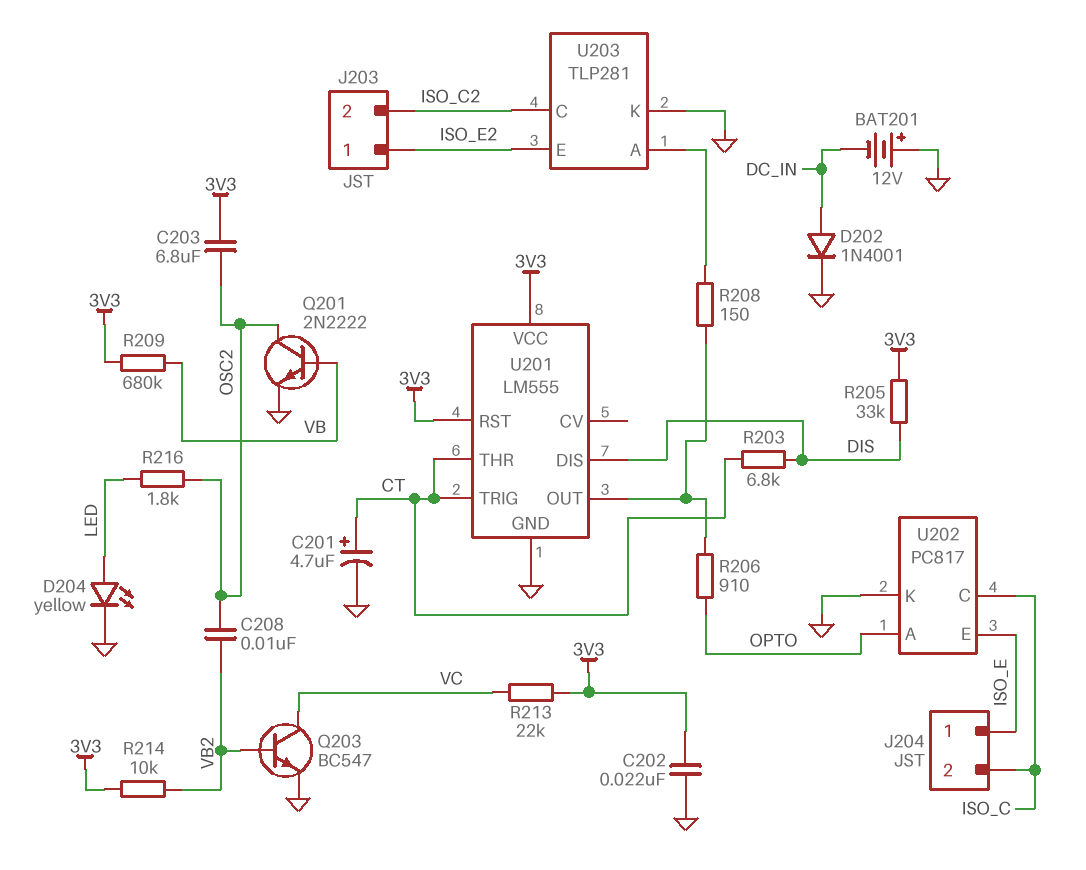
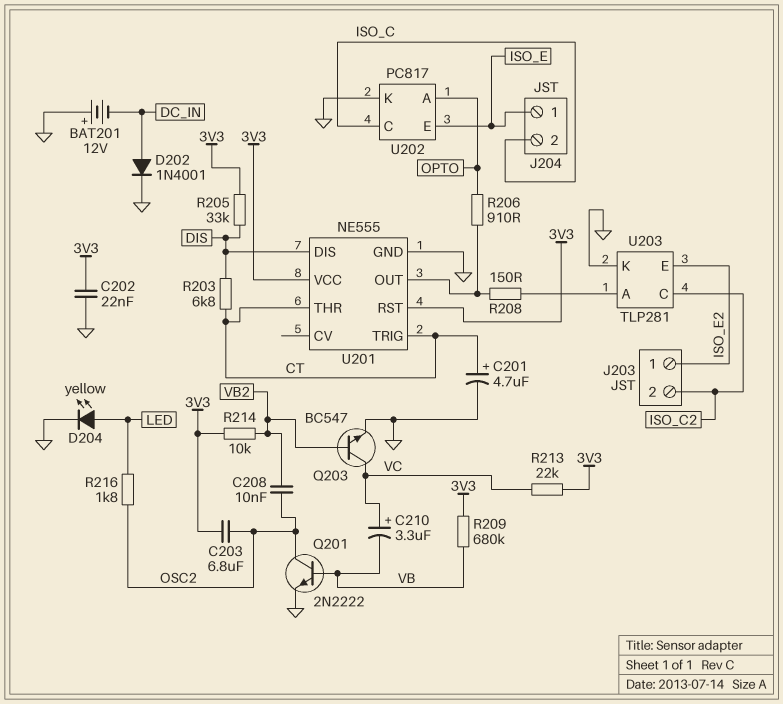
C210: none -> 3.3uF (plus VC, minus VB)
U201: LM555 -> NE555

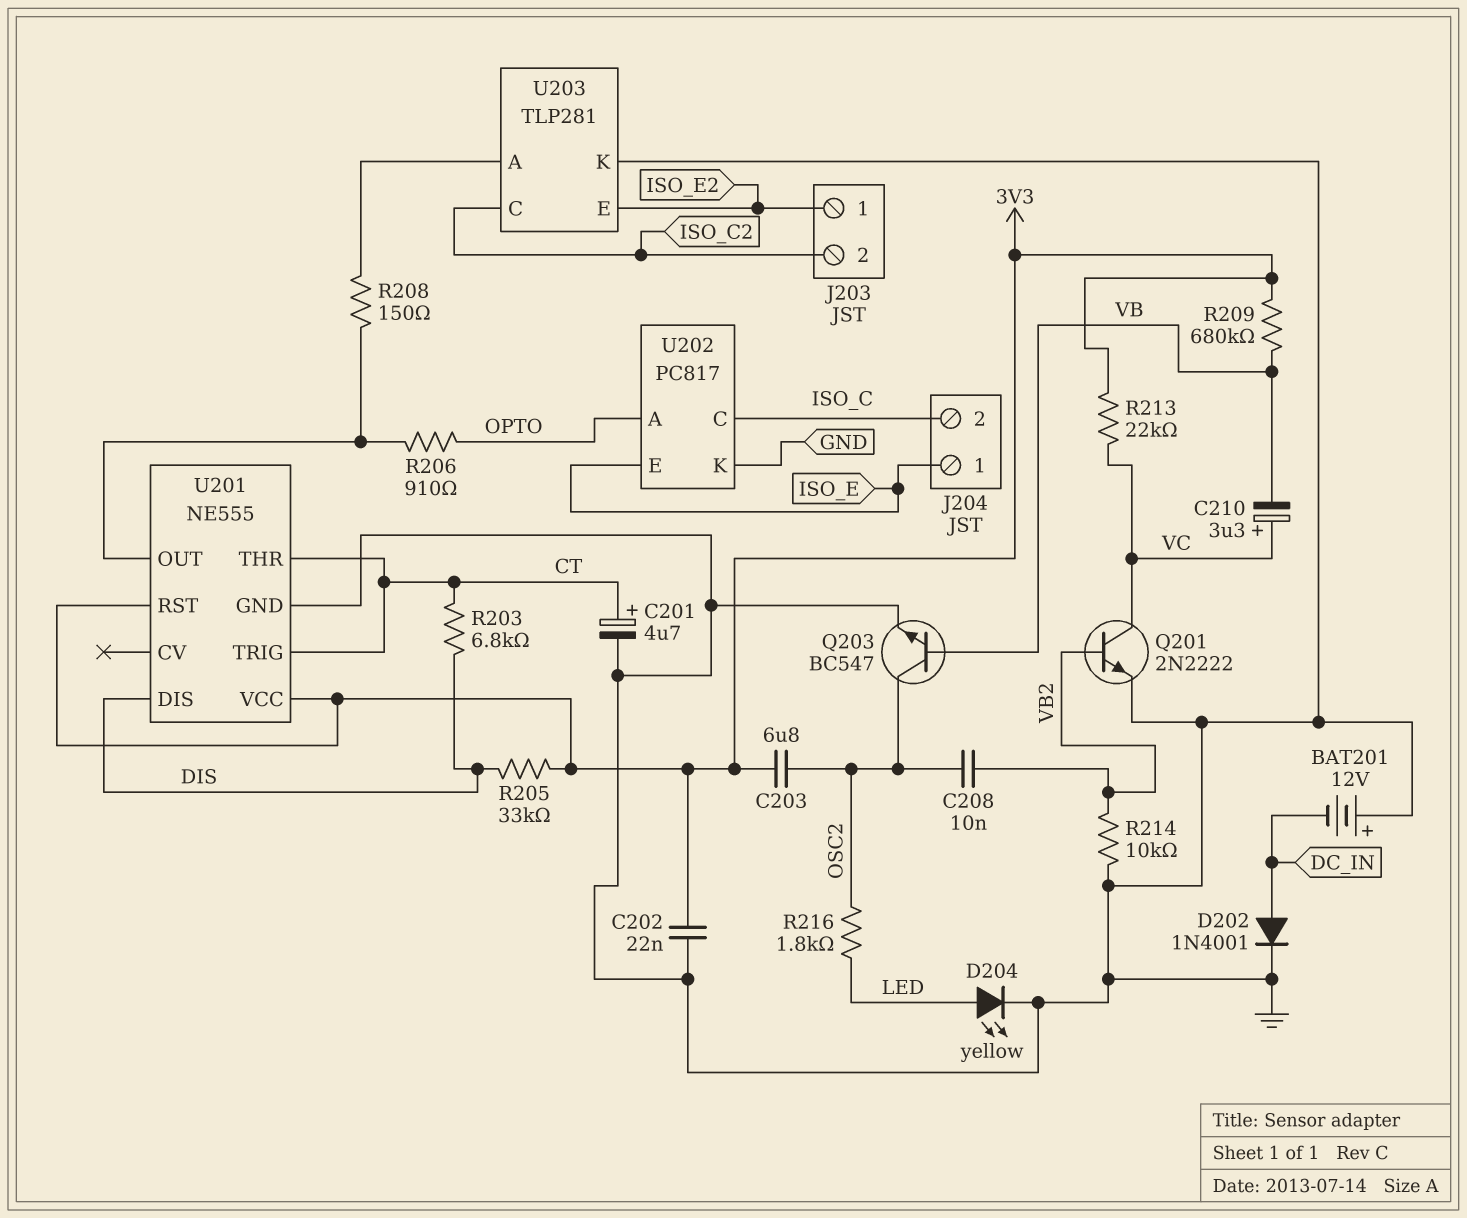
Q201: NPN 2N2222 (B VB, C OSC2, E GND) -> NPN 2N2222 (B VB2, C VC, E GND)
Q203: NPN BC547 (B VB2, C VC, E GND) -> NPN BC547 (B VB, C OSC2, E GND)
R214: 10k (3V3, VB2) -> 10k (GND, VB2)

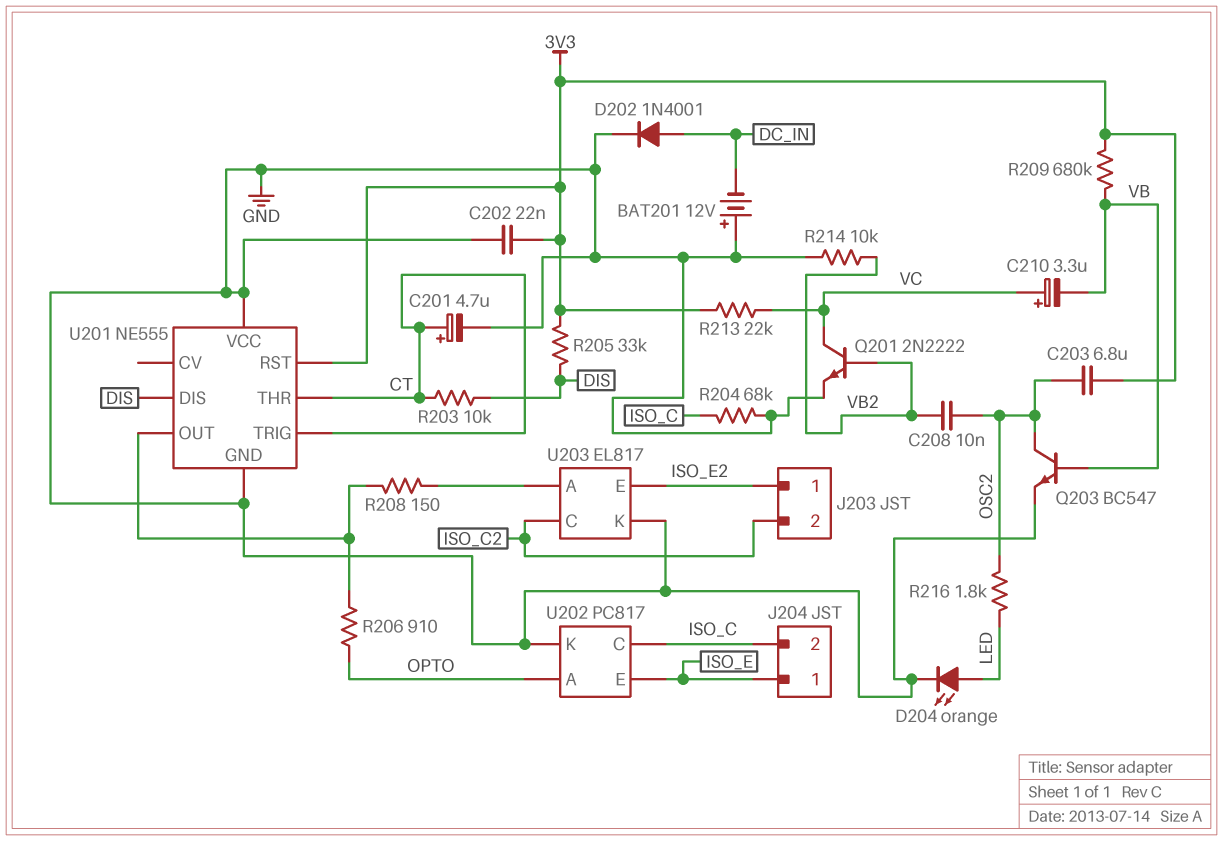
D204: LED yellow (A LED, K GND) -> LED orange (A LED, K GND)
R203: 6.8k (CT, DIS) -> 10k (CT, DIS)
R204: none -> 68k (GND, ISO_C)
U201 pin VCC: 3V3 -> GND
U203: TLP281 -> EL817

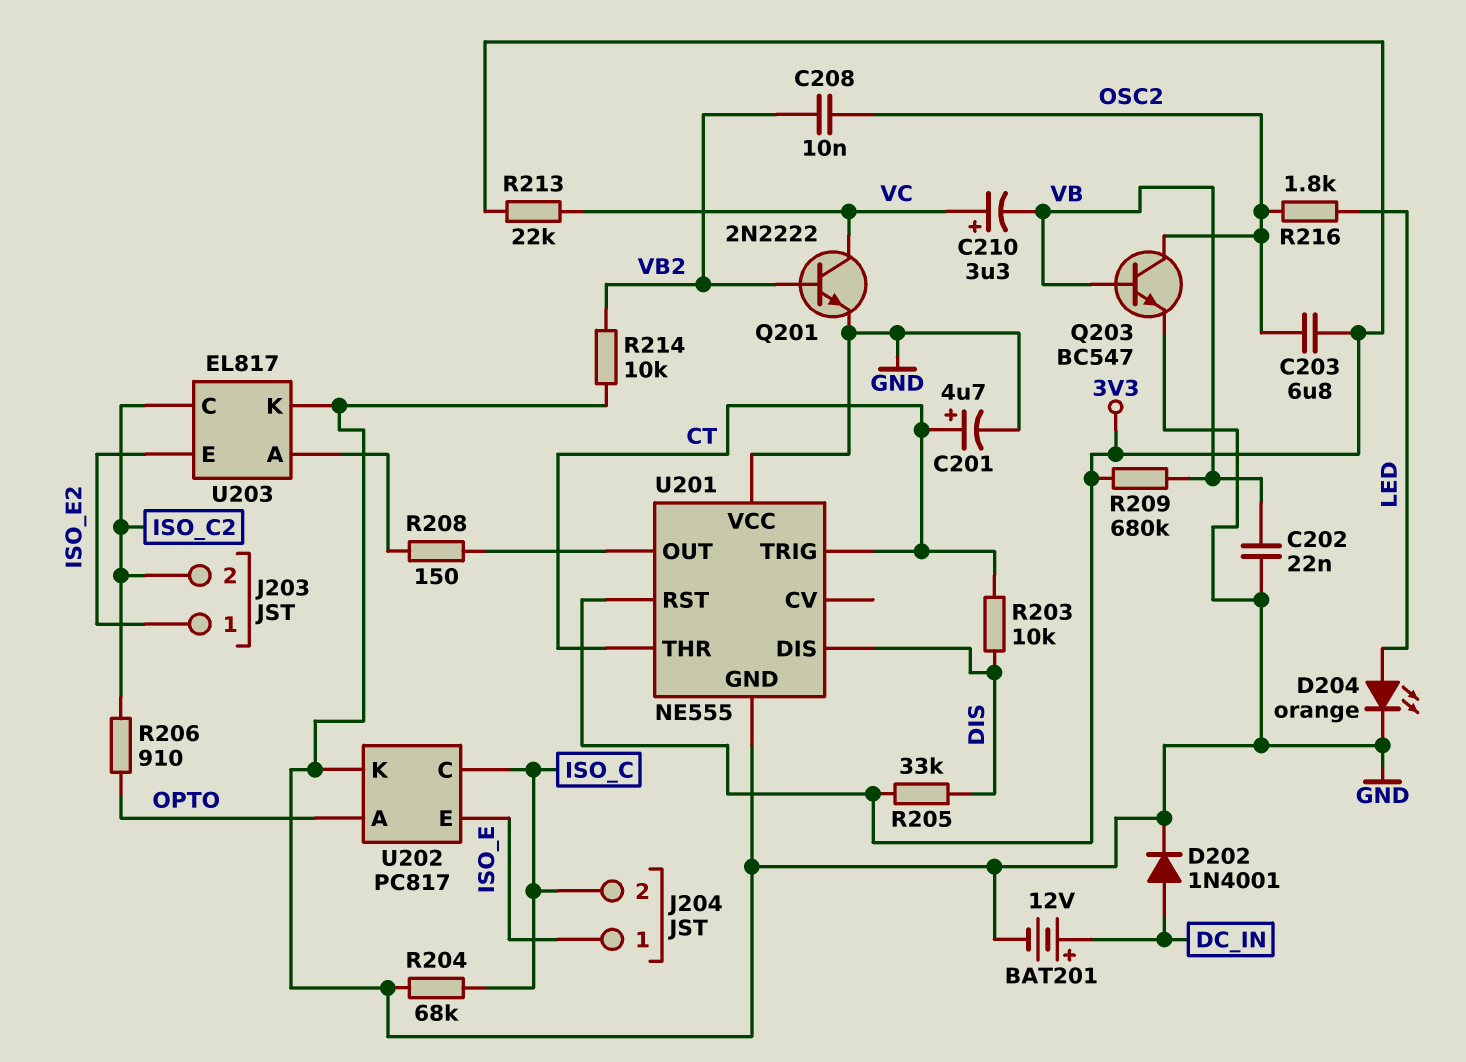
BAT201: 12V (plus GND, minus DC_IN) -> 12V (plus DC_IN, minus GND)
C202: 22nF (3V3, GND) -> 22nF (GND, VB)
R206: 910 (OPTO, U201/OUT) -> 910 (ISO_C2, OPTO)

